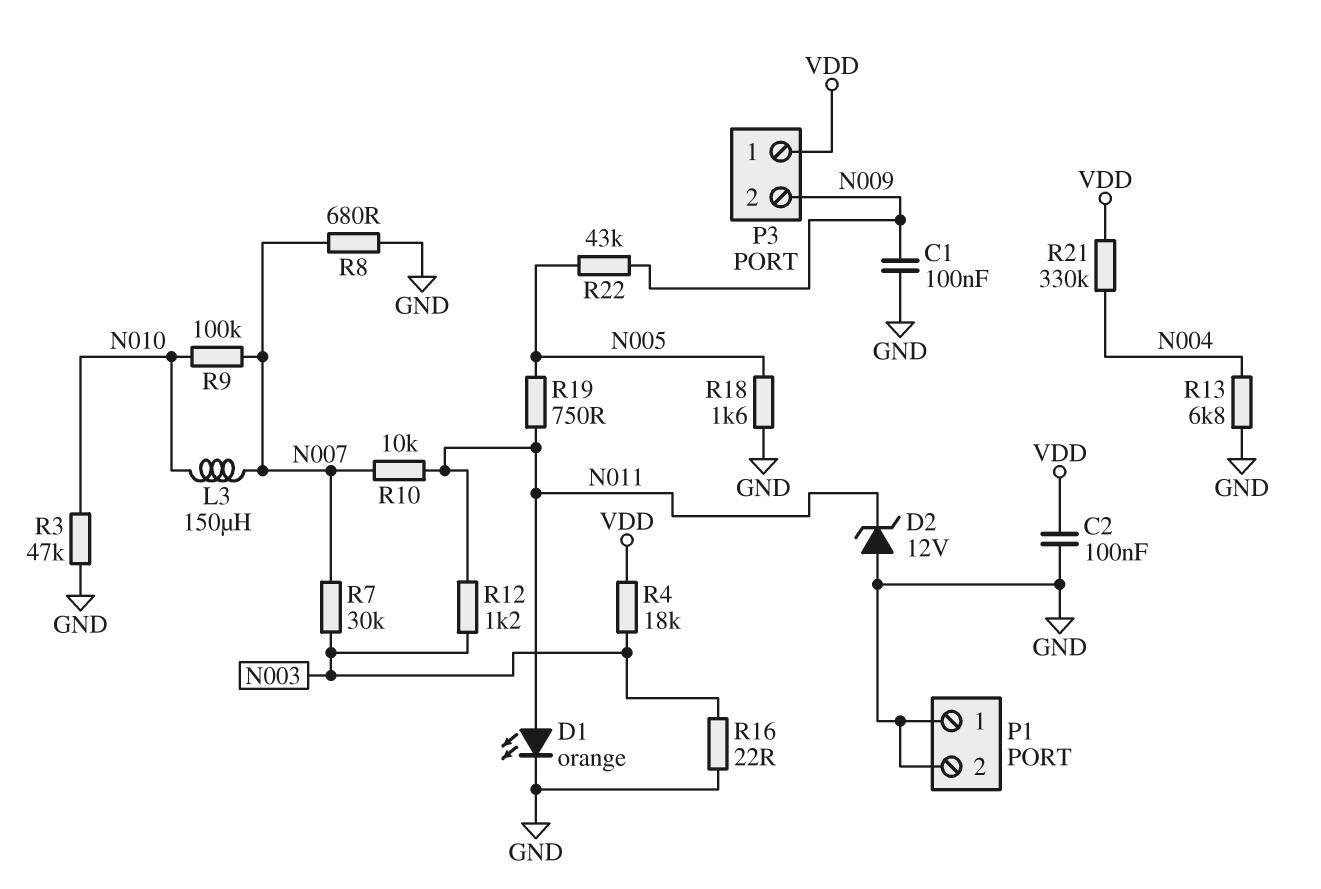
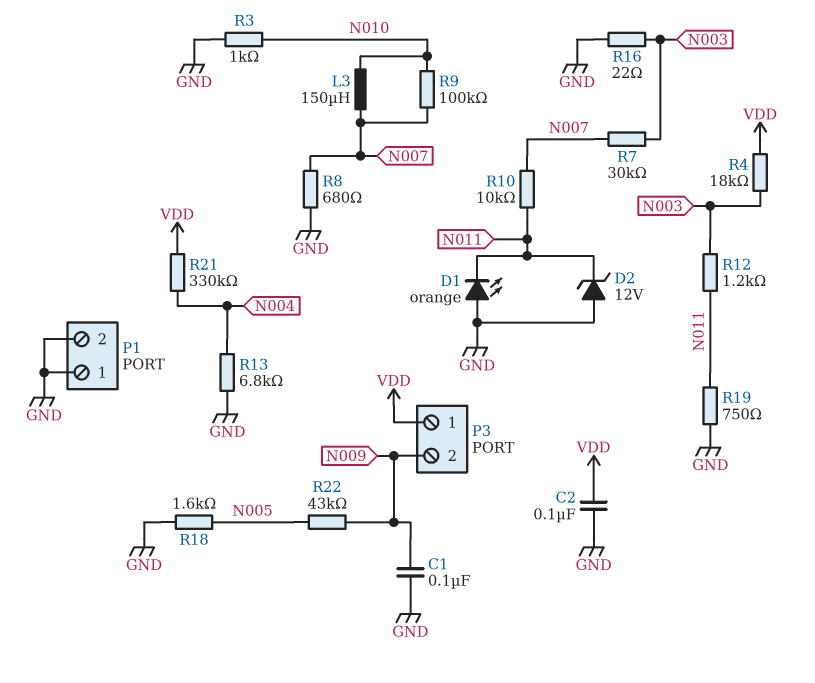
D1: LED orange (A N011, K GND) -> LED orange (A GND, K N011)
R3: 47k (GND, N010) -> 1k (GND, N010)
R19: 750 (N005, N011) -> 750 (GND, N011)

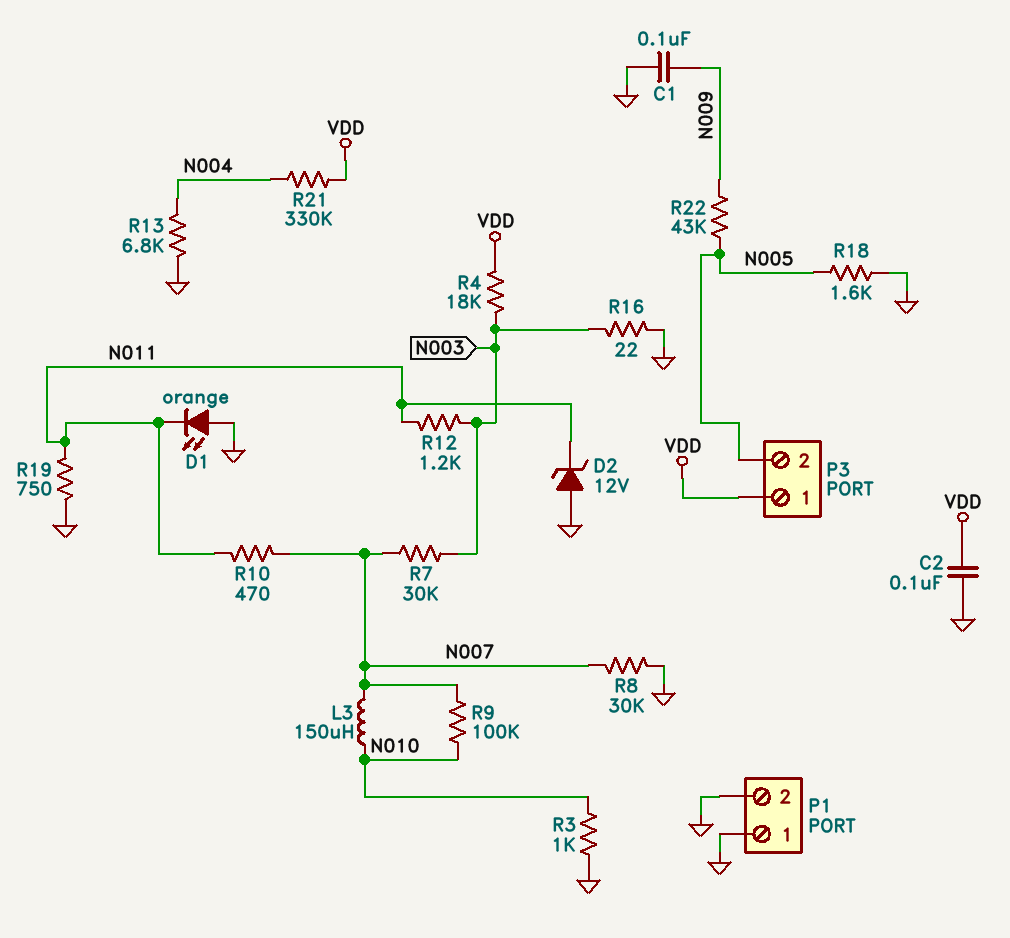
P3 pin 2: N009 -> N005
R8: 680 (GND, N007) -> 30k (GND, N007)
R10: 10k (N007, N011) -> 470 (N007, N011)

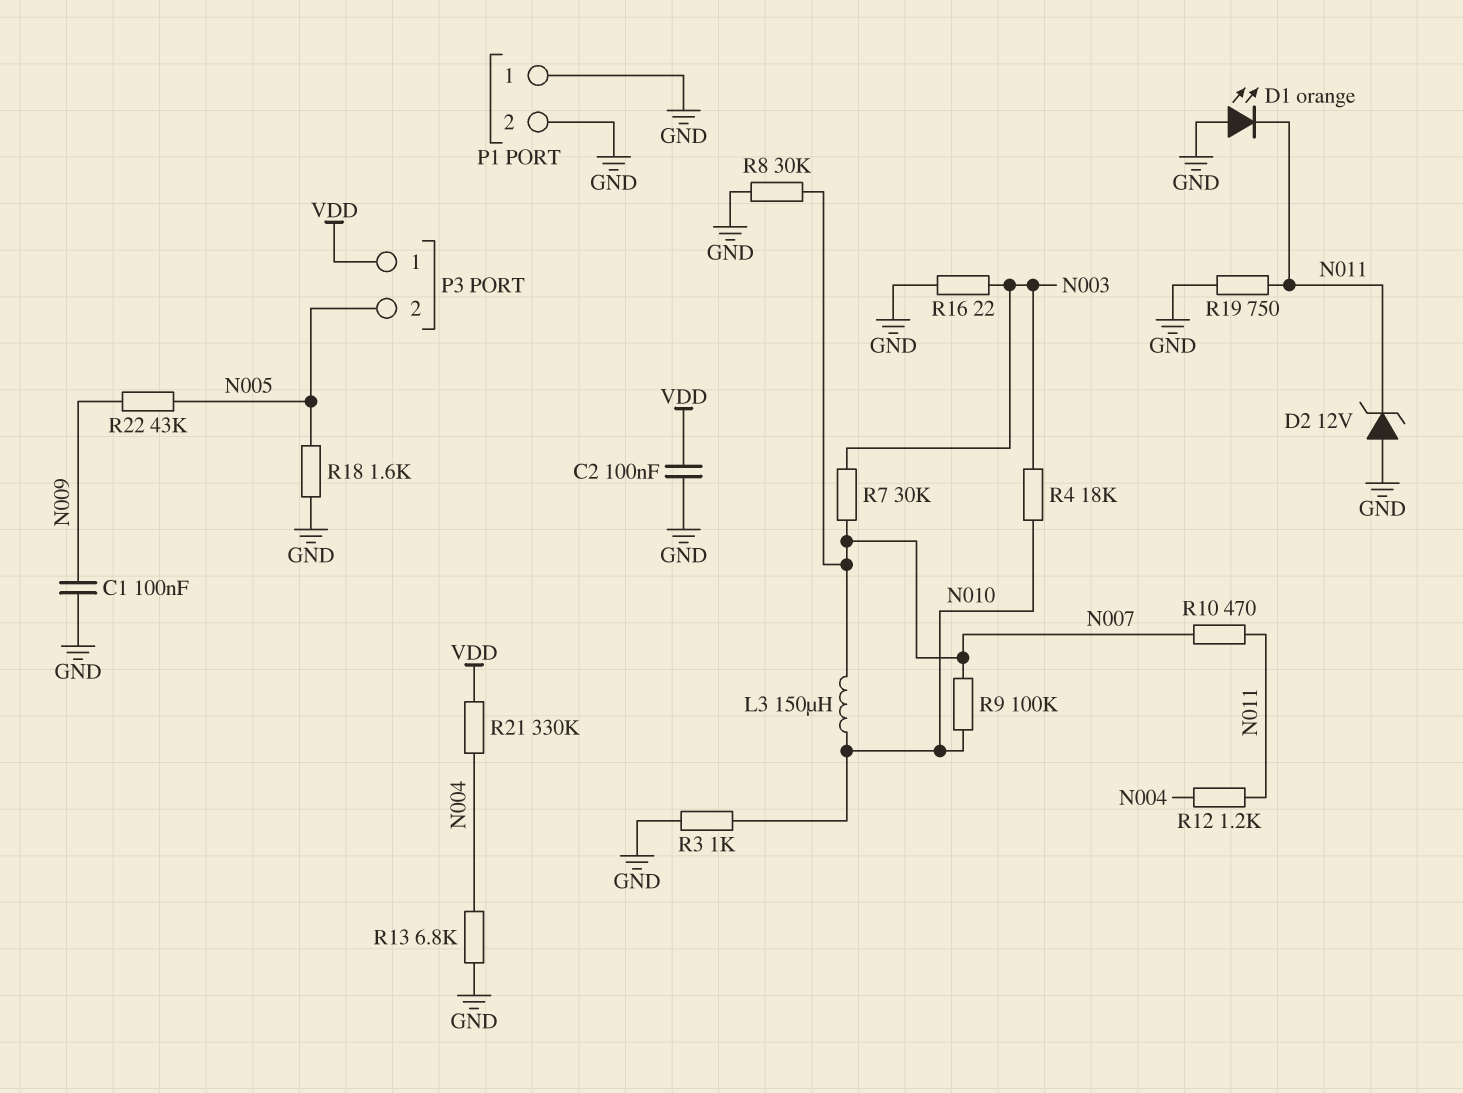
R4: 18k (N003, VDD) -> 18k (N003, N010)
R12: 1.2k (N003, N011) -> 1.2k (N004, N011)

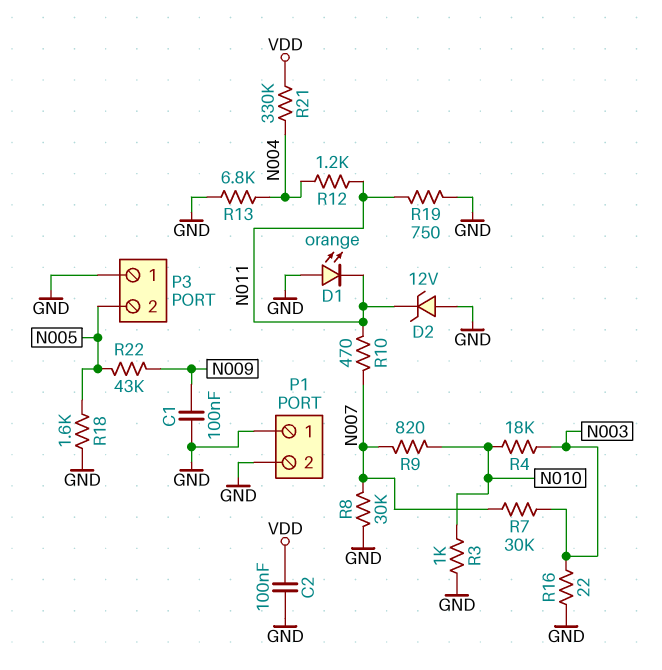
L3: 150uH (N007, N010) -> none
P3 pin 1: VDD -> GND
R9: 100k (N007, N010) -> 820 (N007, N010)

